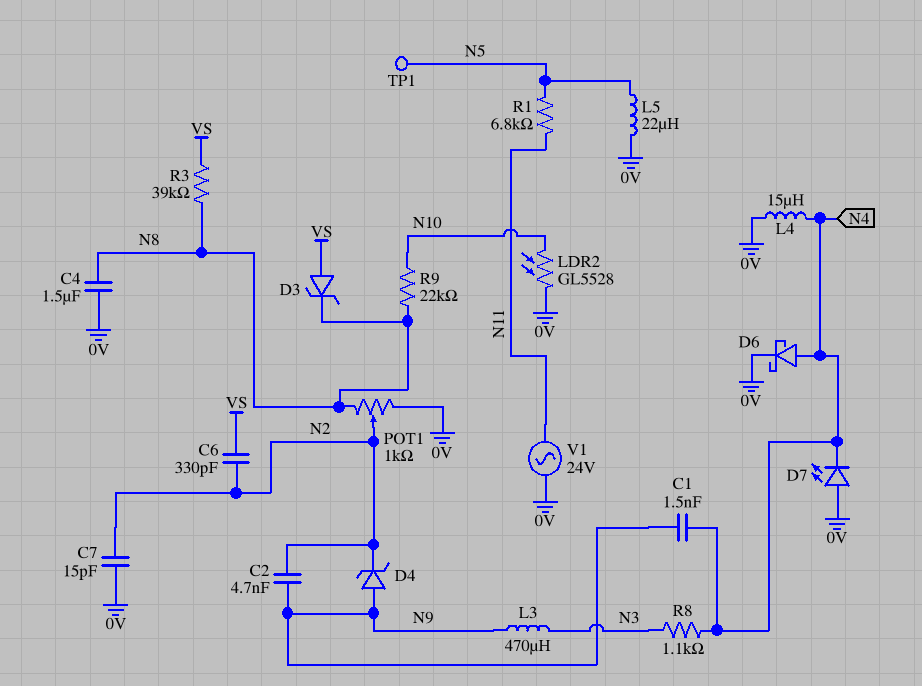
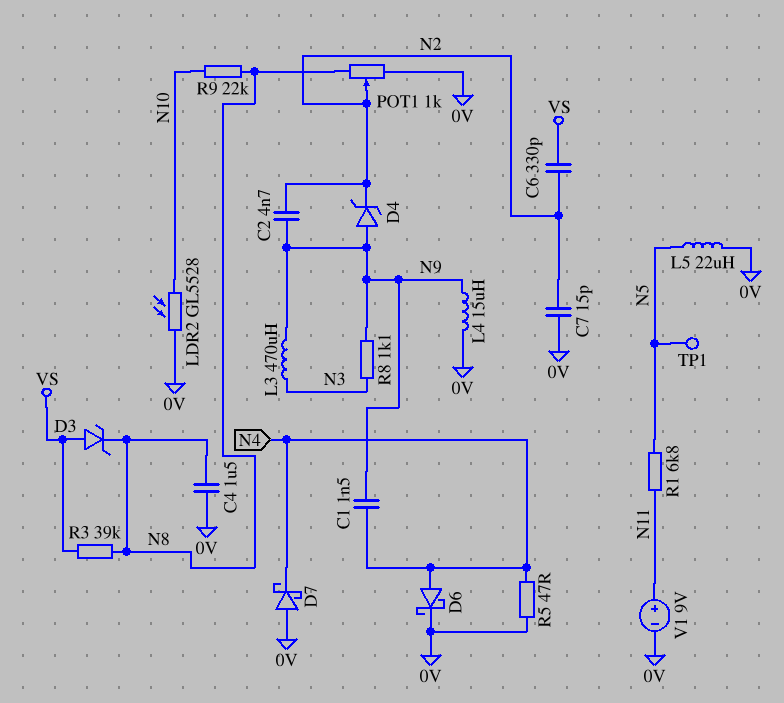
D7: LED (A 0V, K N4) -> schottky (A 0V, K N4)
L4: 15uH (0V, N4) -> 15uH (0V, N9)
R5: none -> 47 (0V, N4)
R8: 1.1k (N3, N4) -> 1.1k (N3, N9)
V1: AC 24V (0V, N11) -> 9V (plus N11, minus 0V)

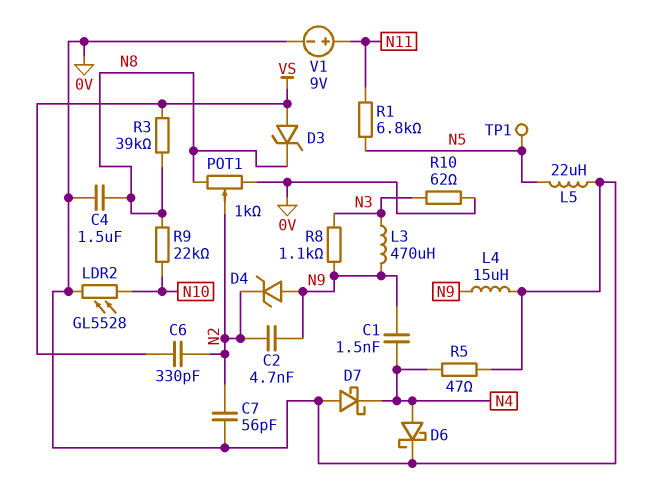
C7: 15pF (0V, N2) -> 56pF (0V, N2)
R10: none -> 62 (0V, N3)

